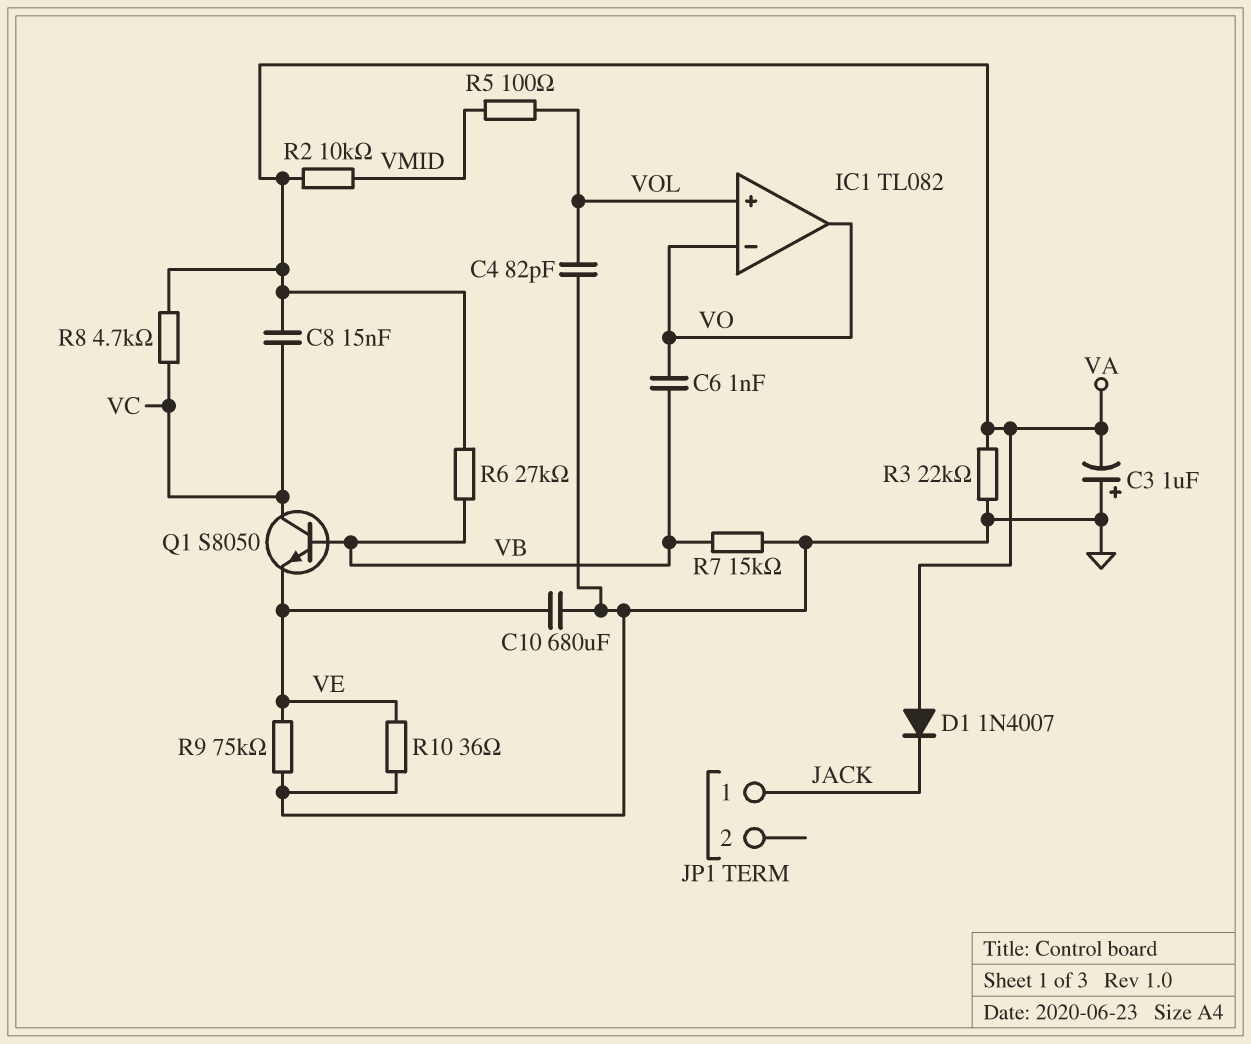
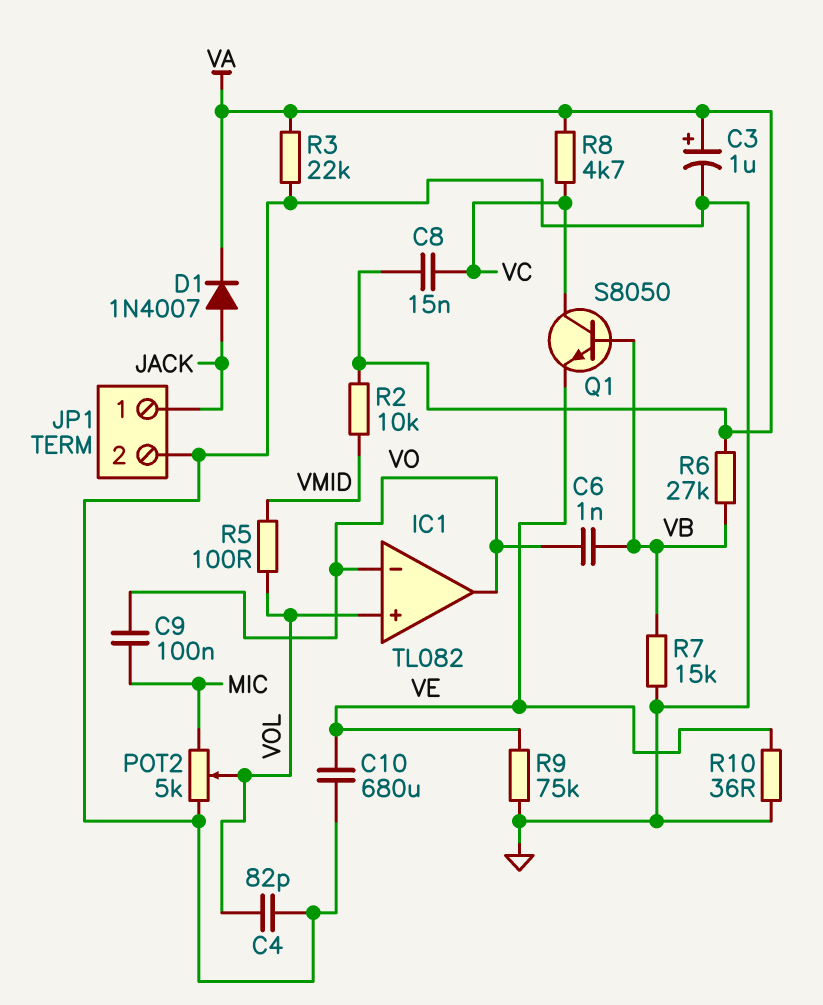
C3: 1uF (plus GND, minus VA) -> 1uF (plus VA, minus GND)
C9: none -> 100nF (MIC, VO)
D1: diode 1N4007 (A VA, K JACK) -> diode 1N4007 (A JACK, K VA)
JP1 pin 2: none -> GND
POT2: none -> 5k (GND, MIC, wiper VOL)

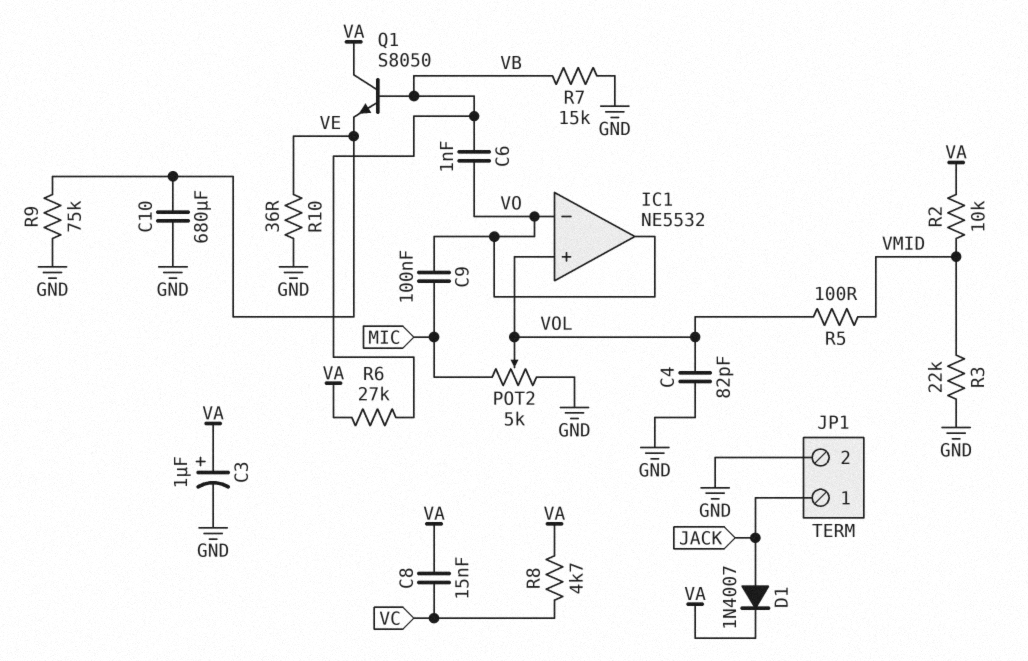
IC1: TL082 -> NE5532
Q1: NPN S8050 (B VB, C VC, E VE) -> NPN S8050 (B VB, C VA, E VE)
R3: 22k (GND, VA) -> 22k (GND, VMID)

